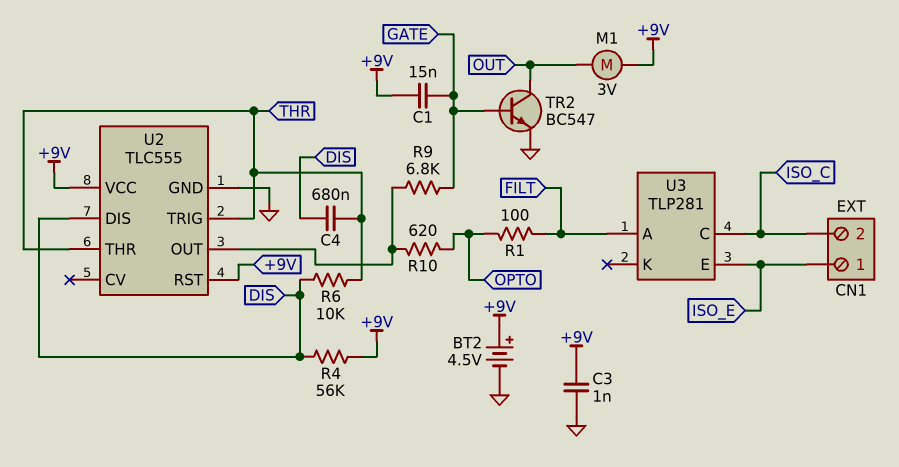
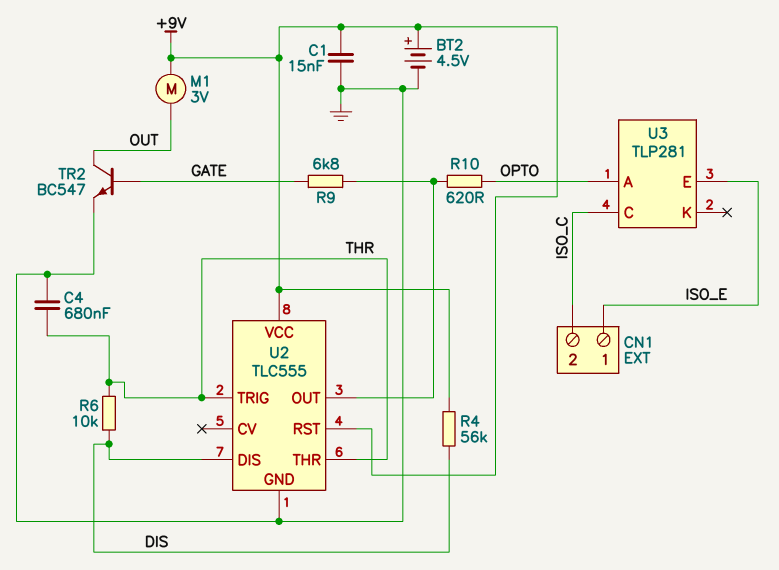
C1: 15nF (+9V, GATE) -> 15nF (+9V, GND)
C3: 1nF (+9V, GND) -> none
C4: 680nF (DIS, THR) -> 680nF (GND, THR)
R1: 100 (FILT, OPTO) -> none
U3 pin A: FILT -> OPTO

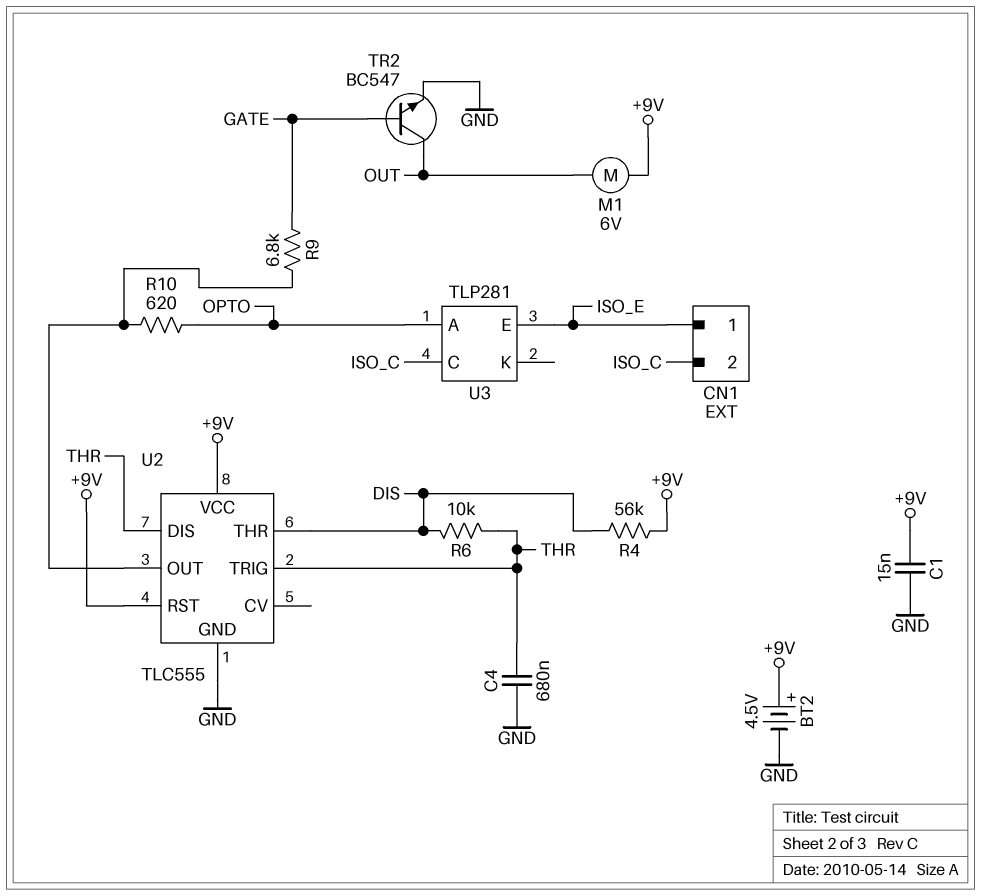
M1: motor 3V (+9V, OUT) -> motor 6V (+9V, OUT)
U2 pin DIS: DIS -> THR
U2 pin THR: THR -> DIS

